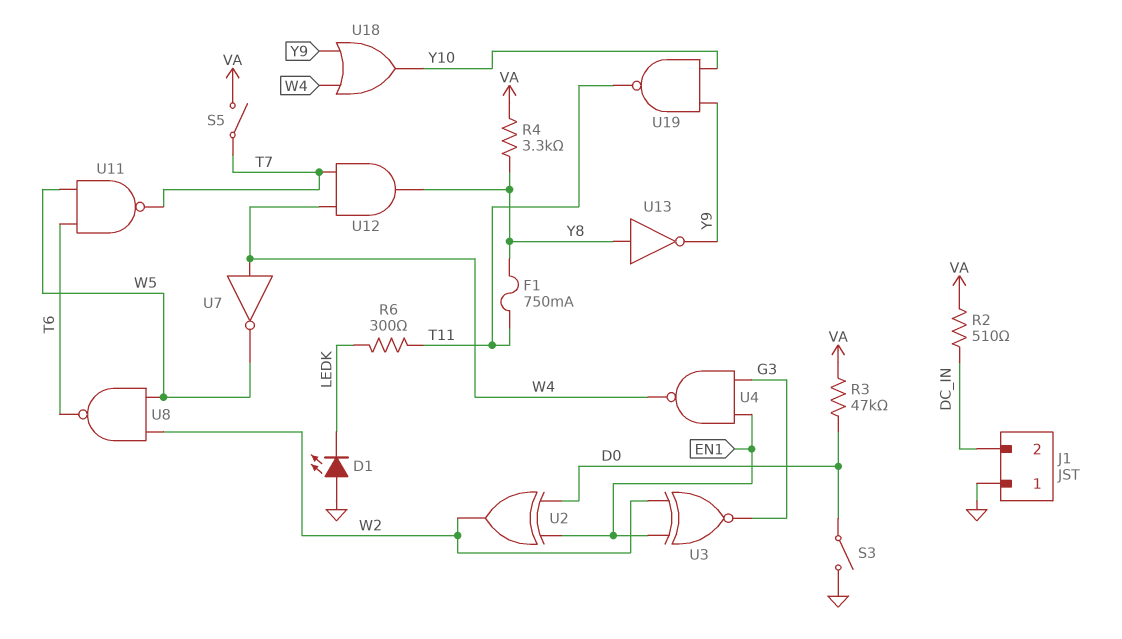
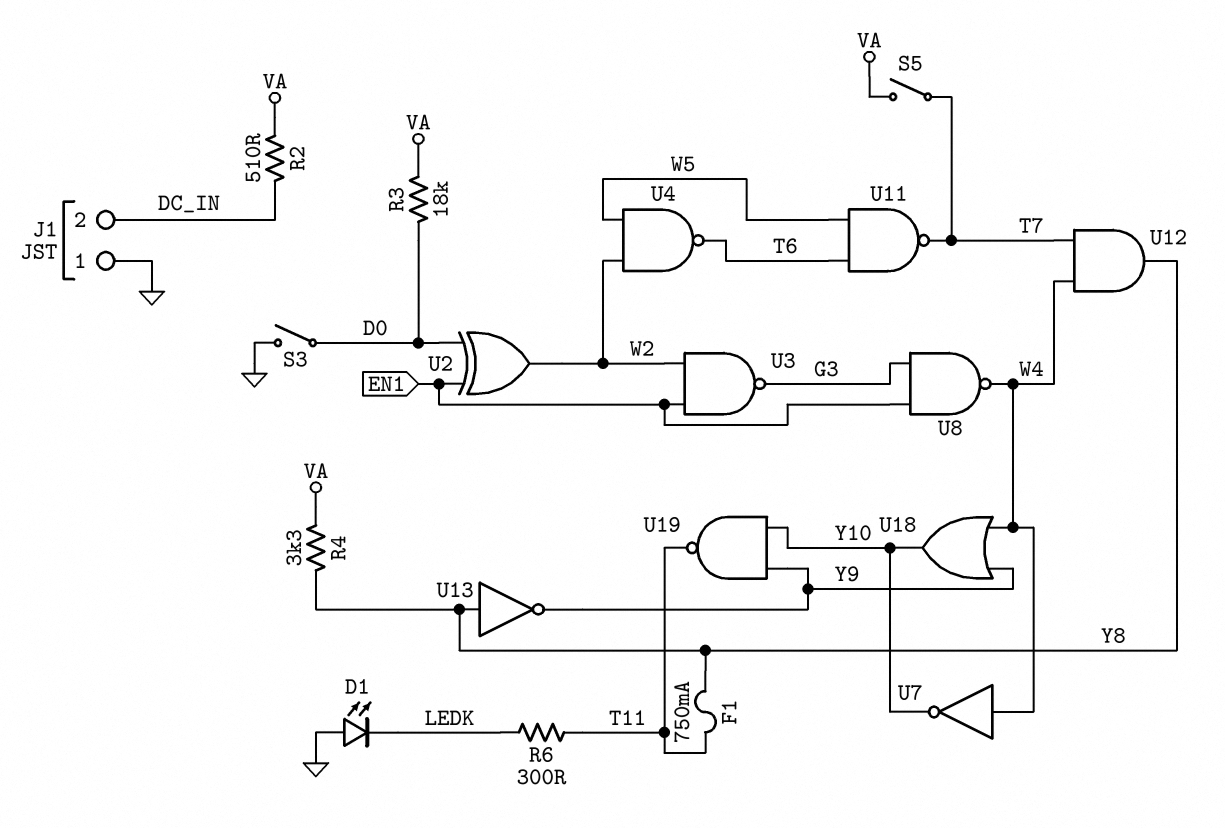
R3: 47k (D0, VA) -> 18k (D0, VA)
U3: XNOR (in EN1, in W2, out G3) -> NAND (in EN1, in W2, out G3)
U4: NAND (in EN1, in G3, out W4) -> NAND (in W2, in W5, out T6)
U7: NOT (in W4, out W5) -> NOT (in W4, out Y10)
U8: NAND (in W2, in W5, out T6) -> NAND (in EN1, in G3, out W4)

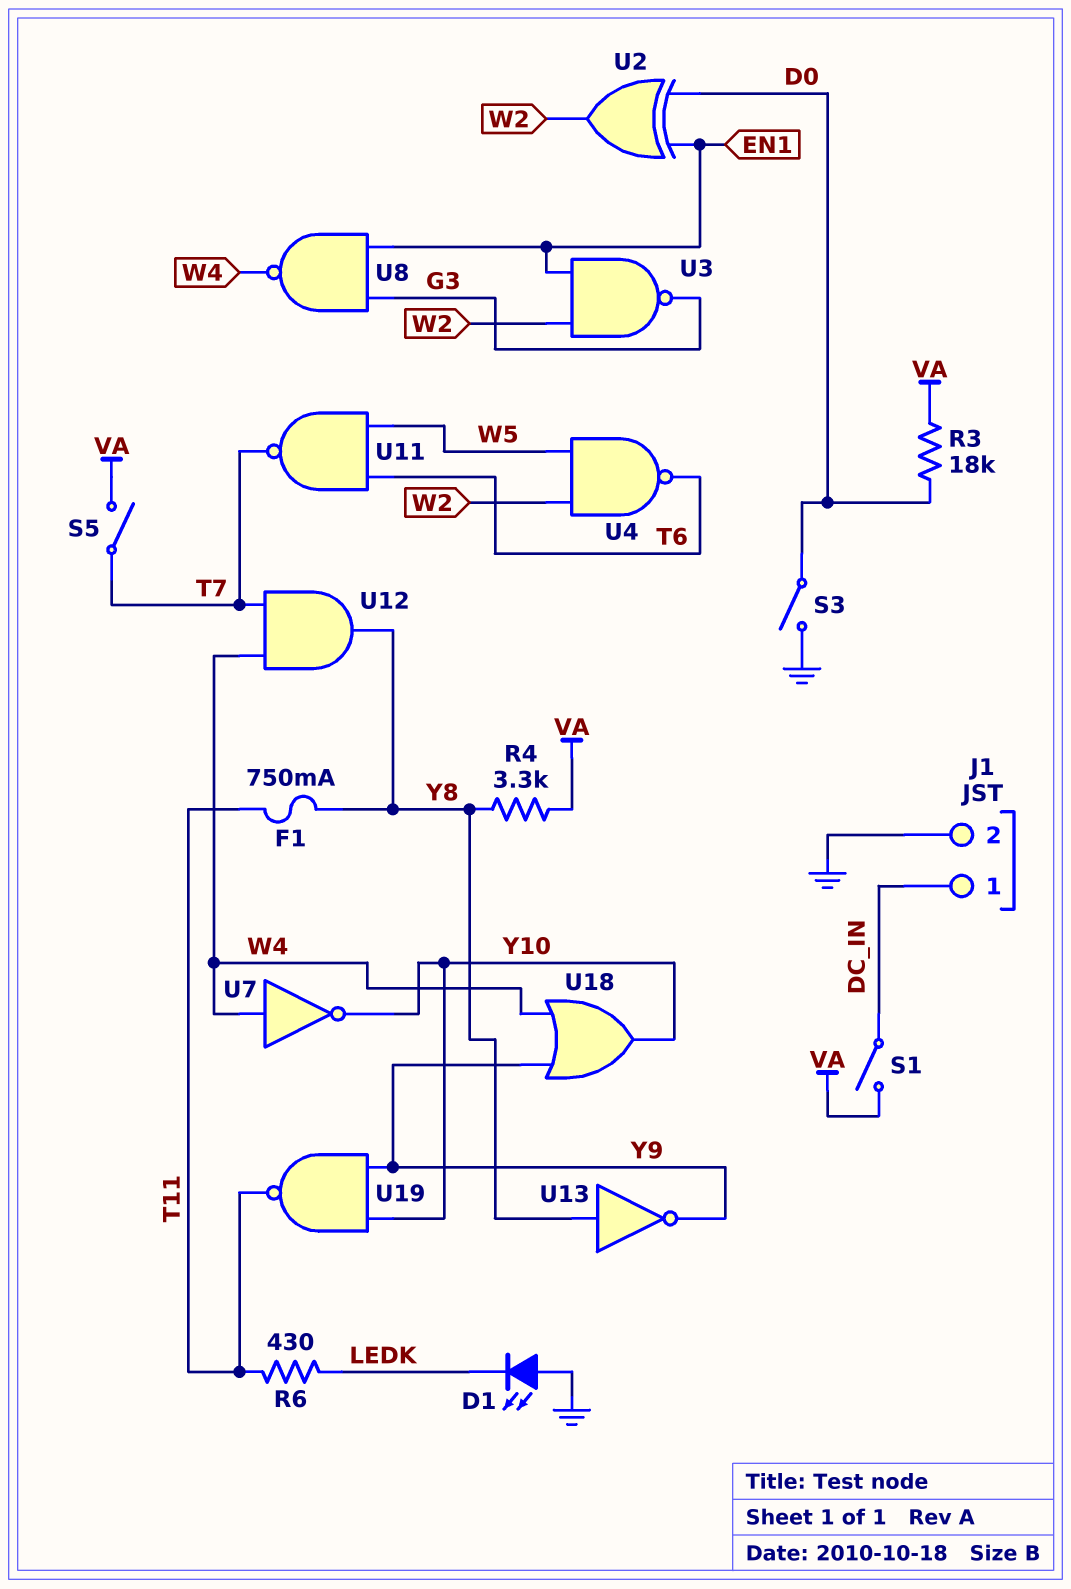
J1 pin 1: GND -> DC_IN
J1 pin 2: DC_IN -> GND
R2: 510 (DC_IN, VA) -> none
R6: 300 (LEDK, T11) -> 430 (LEDK, T11)
S1: none -> switch (DC_IN, VA)

